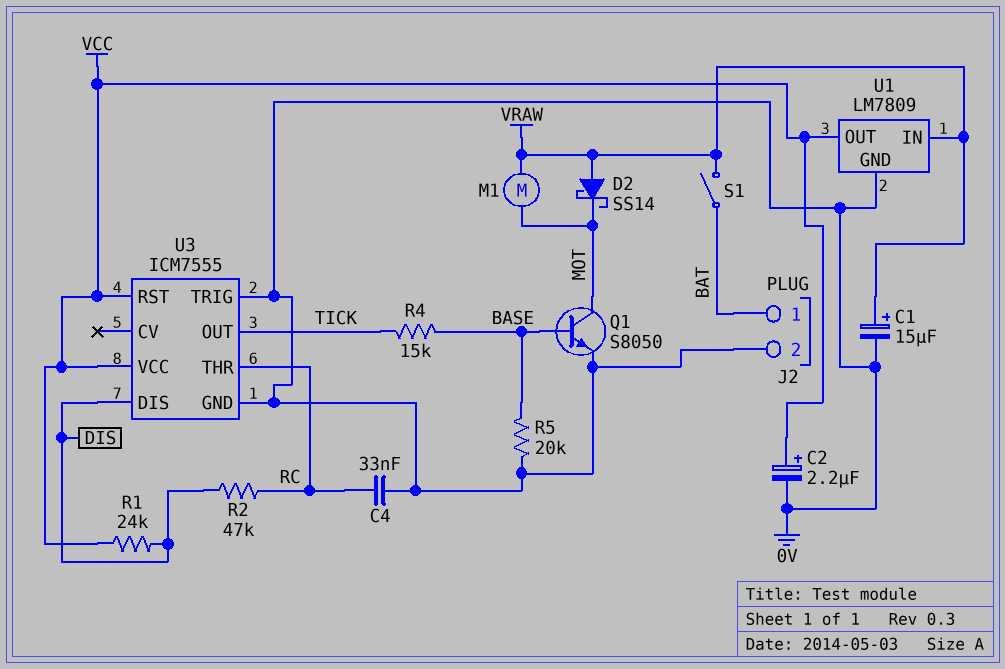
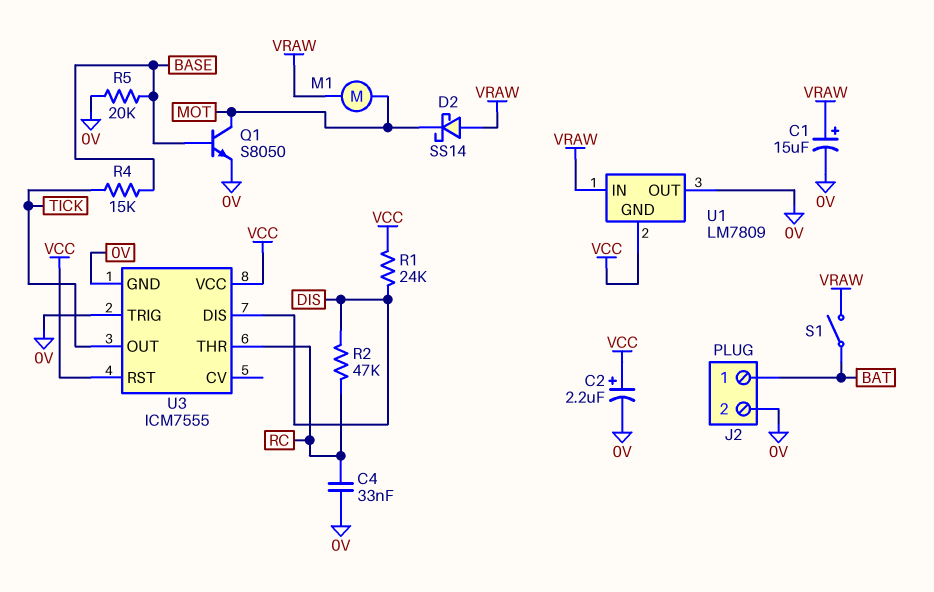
U1 pin GND: 0V -> VCC
U1 pin OUT: VCC -> 0V

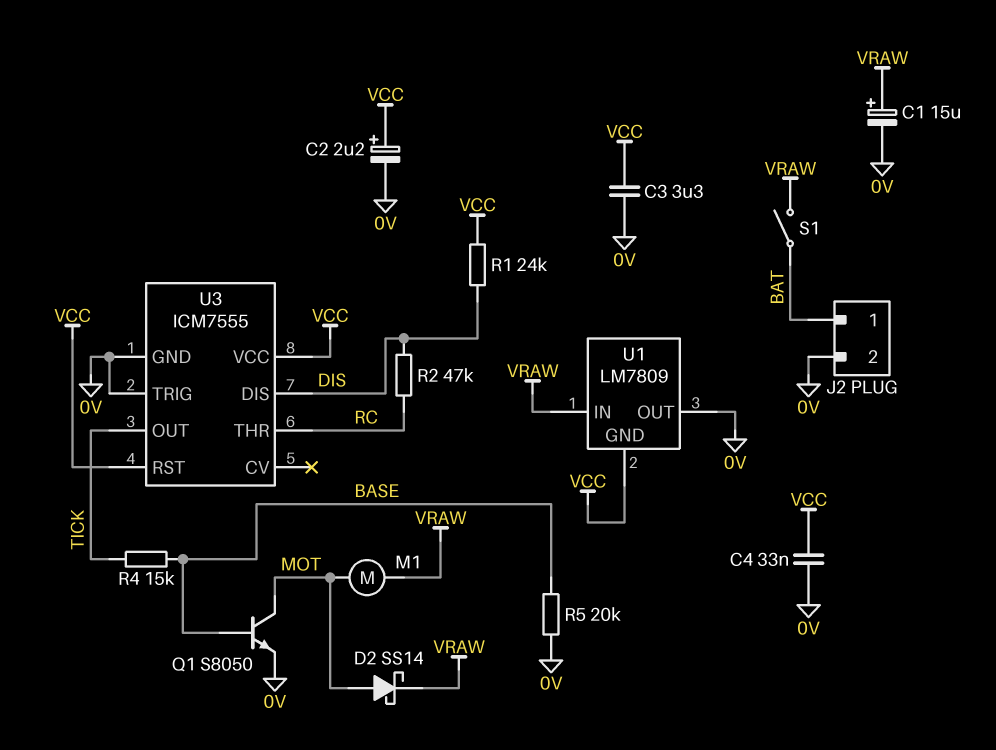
C3: none -> 3.3uF (0V, VCC)
C4: 33nF (0V, RC) -> 33nF (0V, VCC)
D2: schottky SS14 (A VRAW, K MOT) -> schottky SS14 (A MOT, K VRAW)

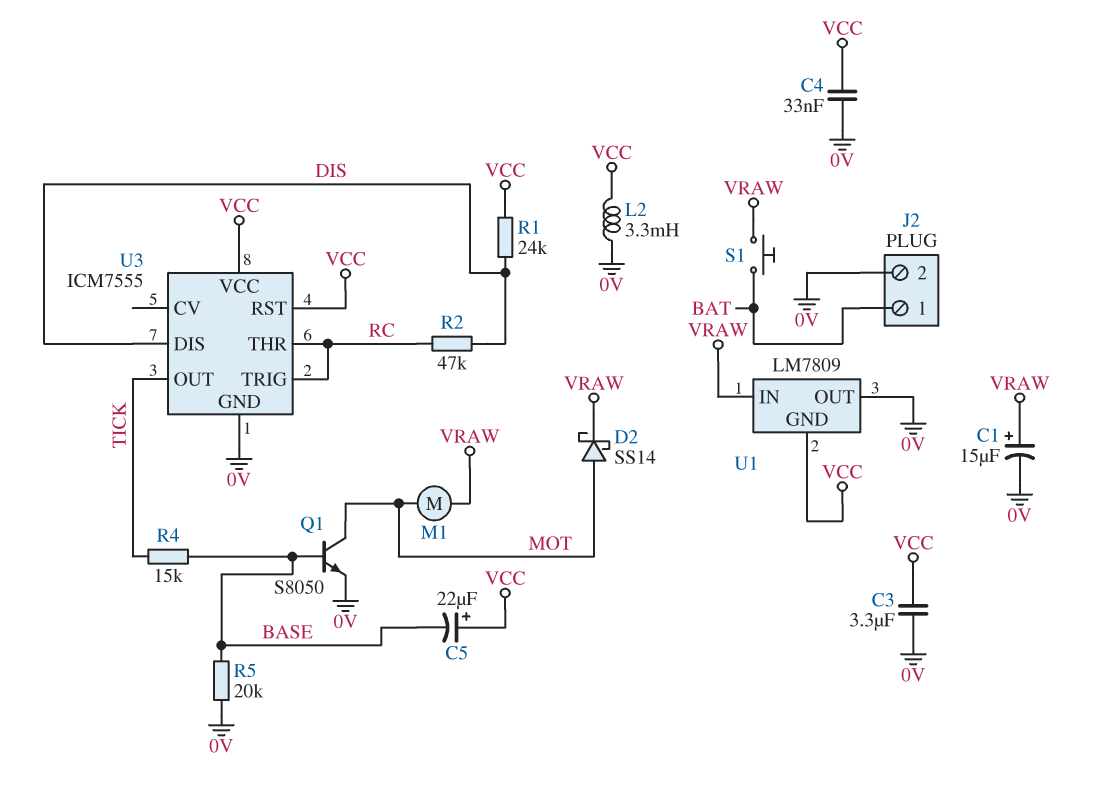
C2: 2.2uF (plus VCC, minus 0V) -> none
C5: none -> 22uF (plus VCC, minus BASE)
L2: none -> 3.3mH (0V, VCC)
S1: switch (BAT, VRAW) -> button (BAT, VRAW)
U3 pin TRIG: 0V -> RC

